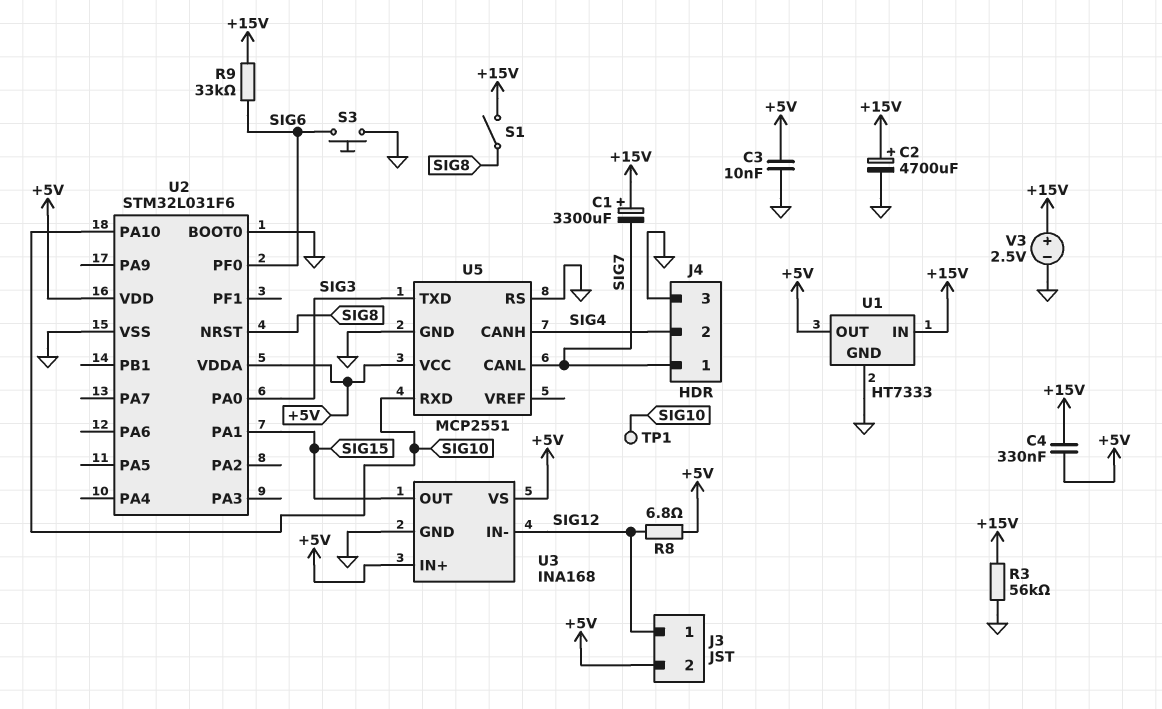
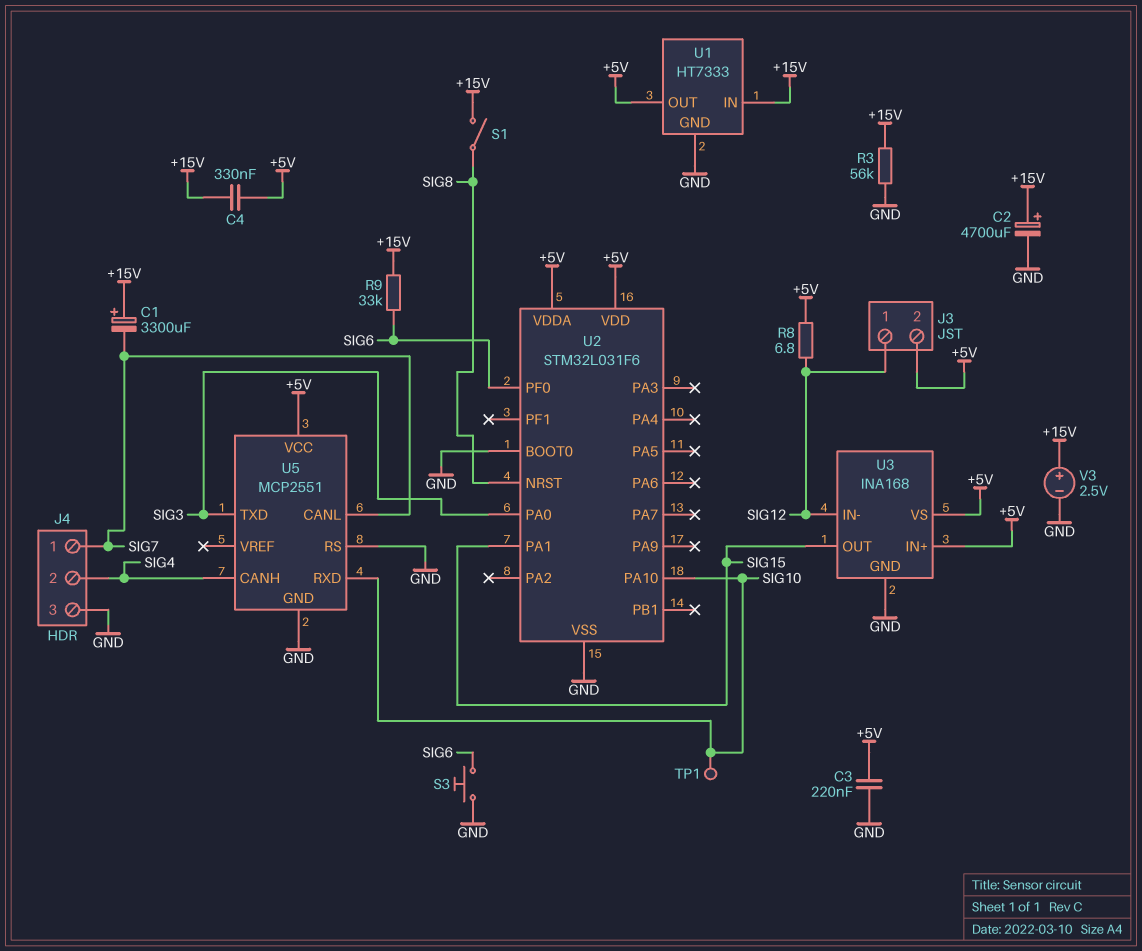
C3: 10nF (+5V, GND) -> 220nF (+5V, GND)

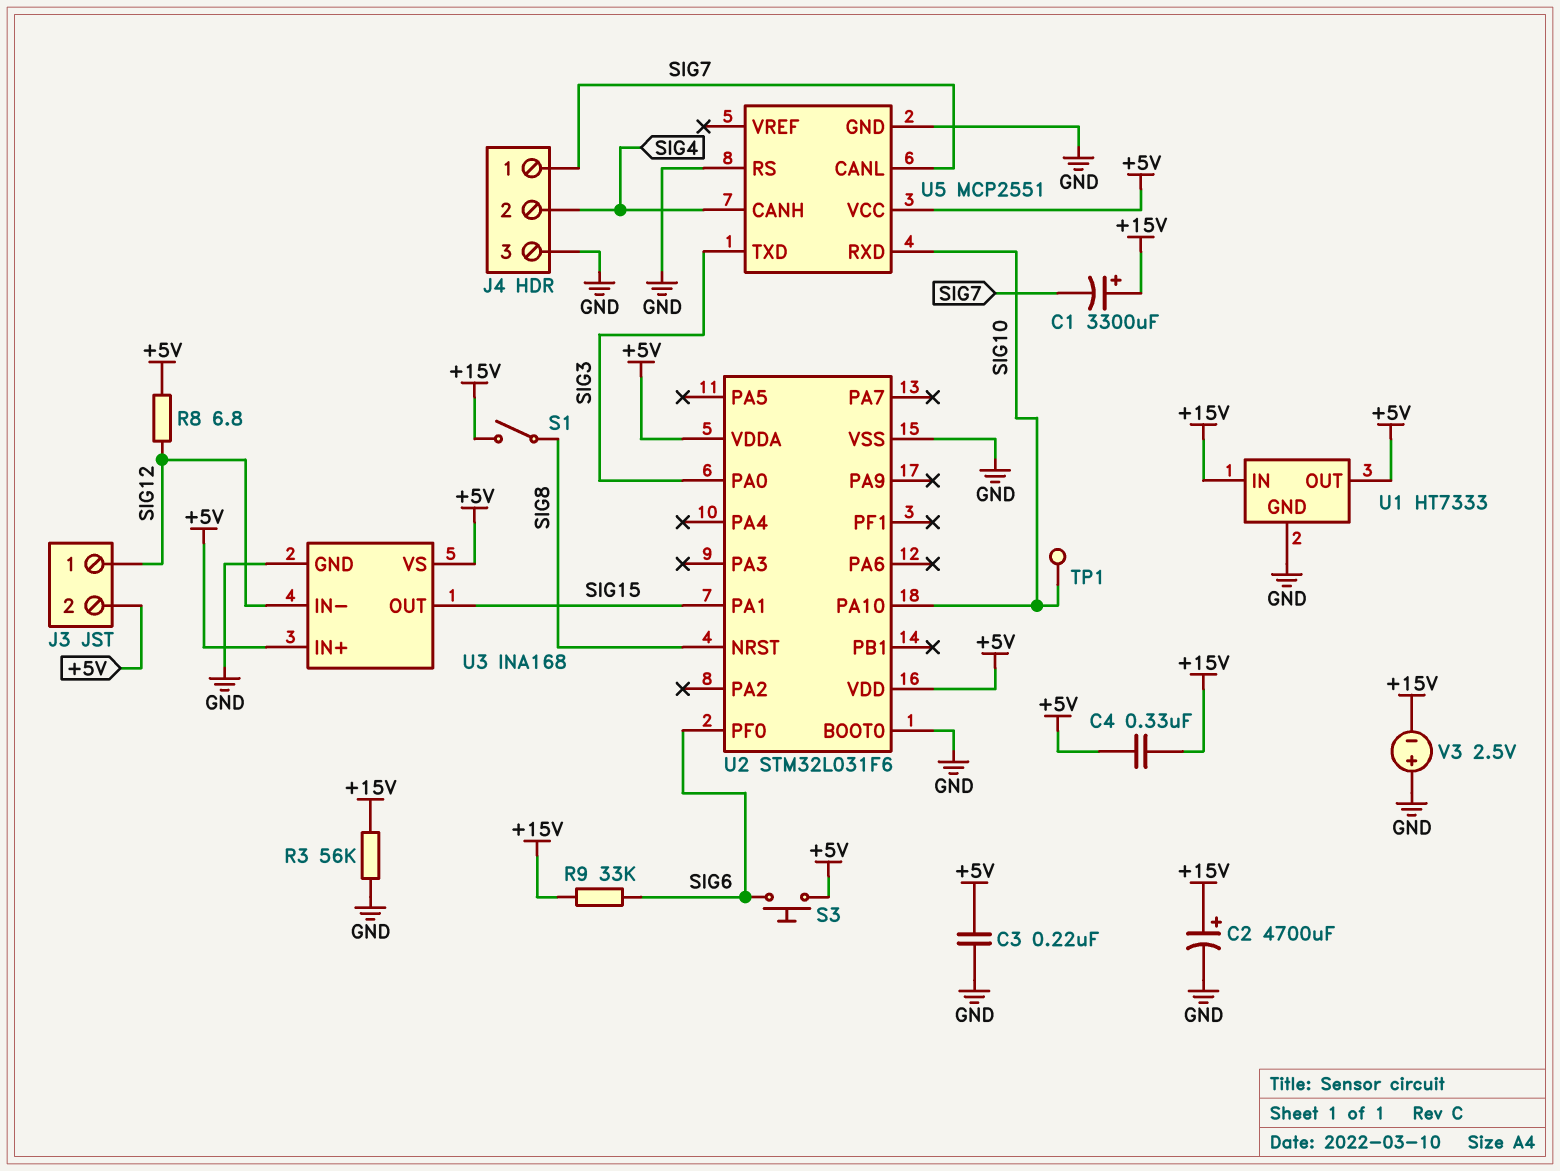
S3: button (GND, SIG6) -> button (+5V, SIG6)
V3: 2.5V (plus +15V, minus GND) -> 2.5V (plus GND, minus +15V)

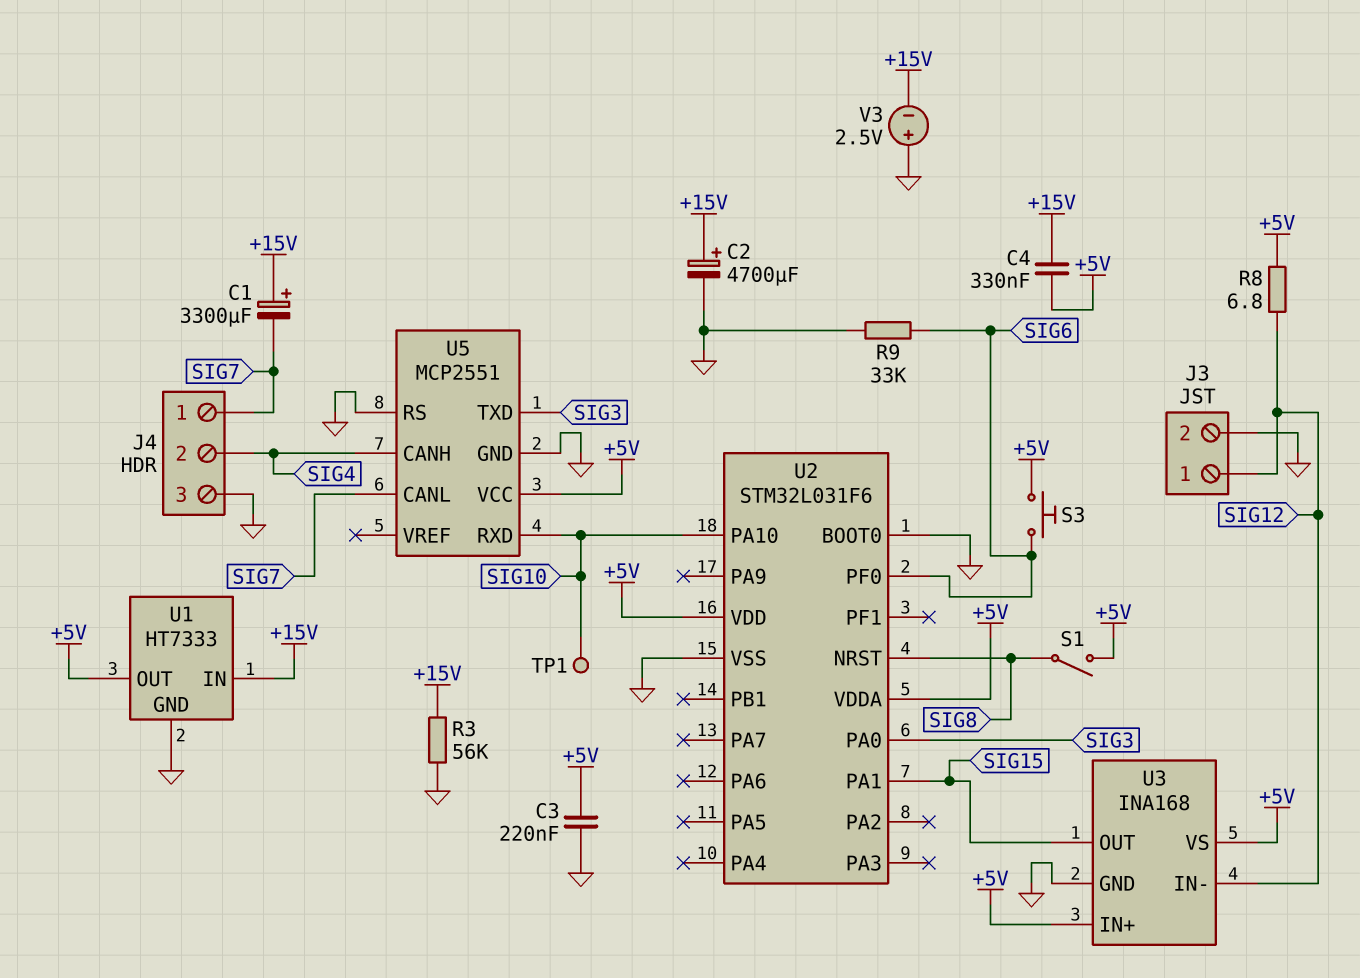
J3 pin 2: +5V -> GND
R9: 33k (+15V, SIG6) -> 33k (GND, SIG6)
S1: switch (+15V, SIG8) -> switch (+5V, SIG8)

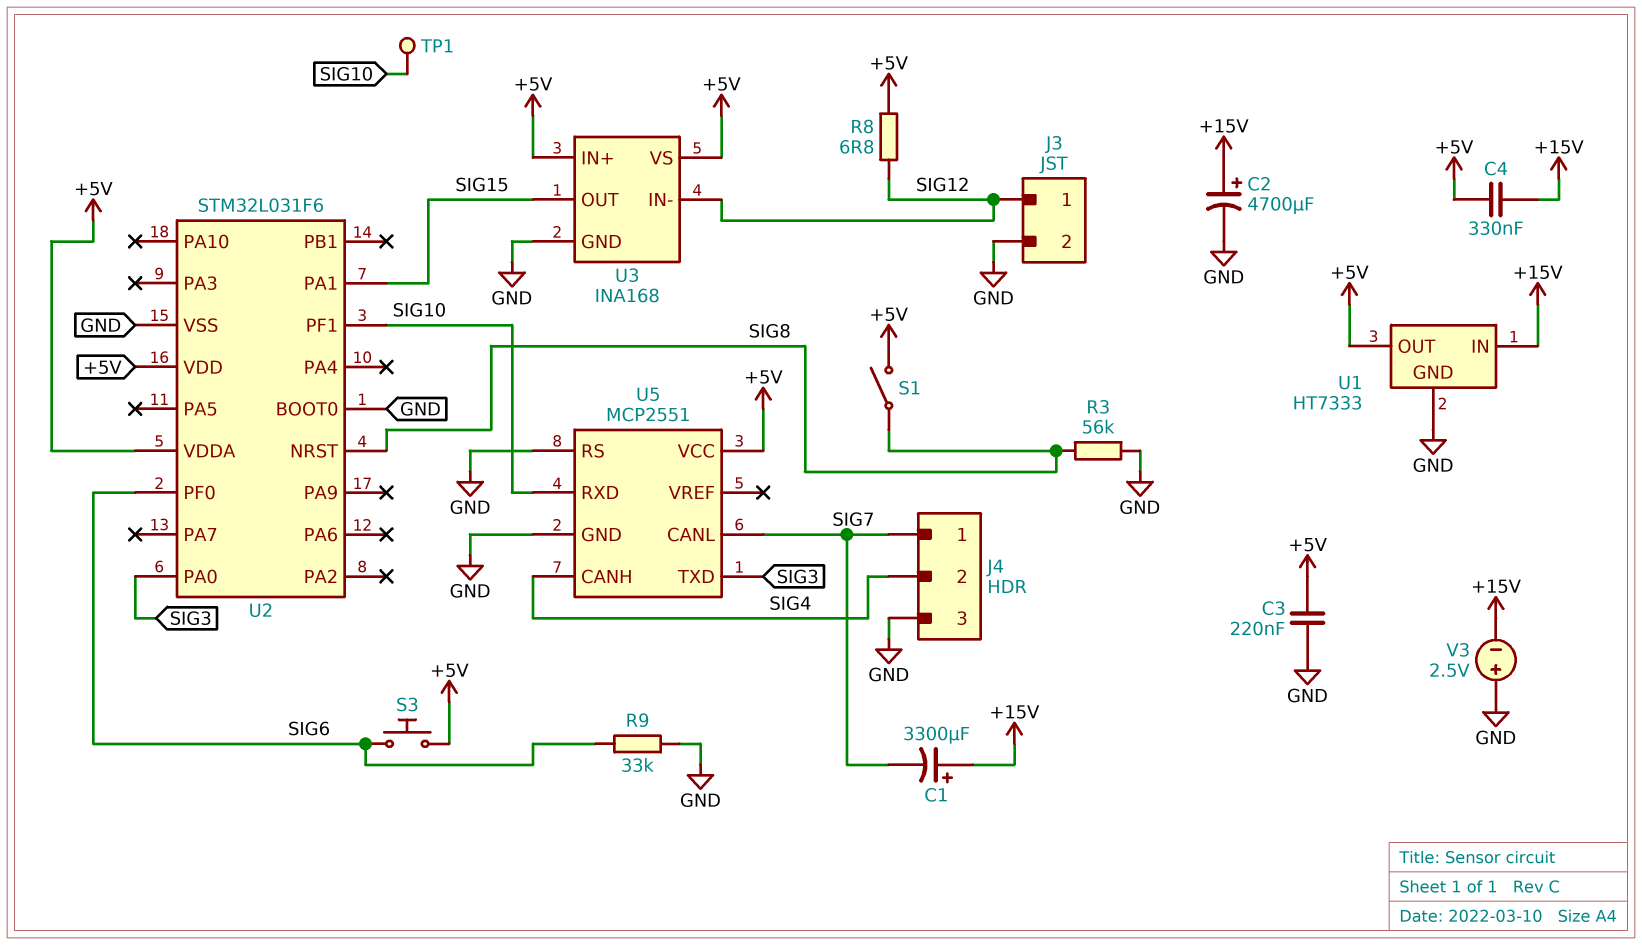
R3: 56k (+15V, GND) -> 56k (GND, SIG8)
U2 pin PA10: SIG10 -> none
U2 pin PF1: none -> SIG10

